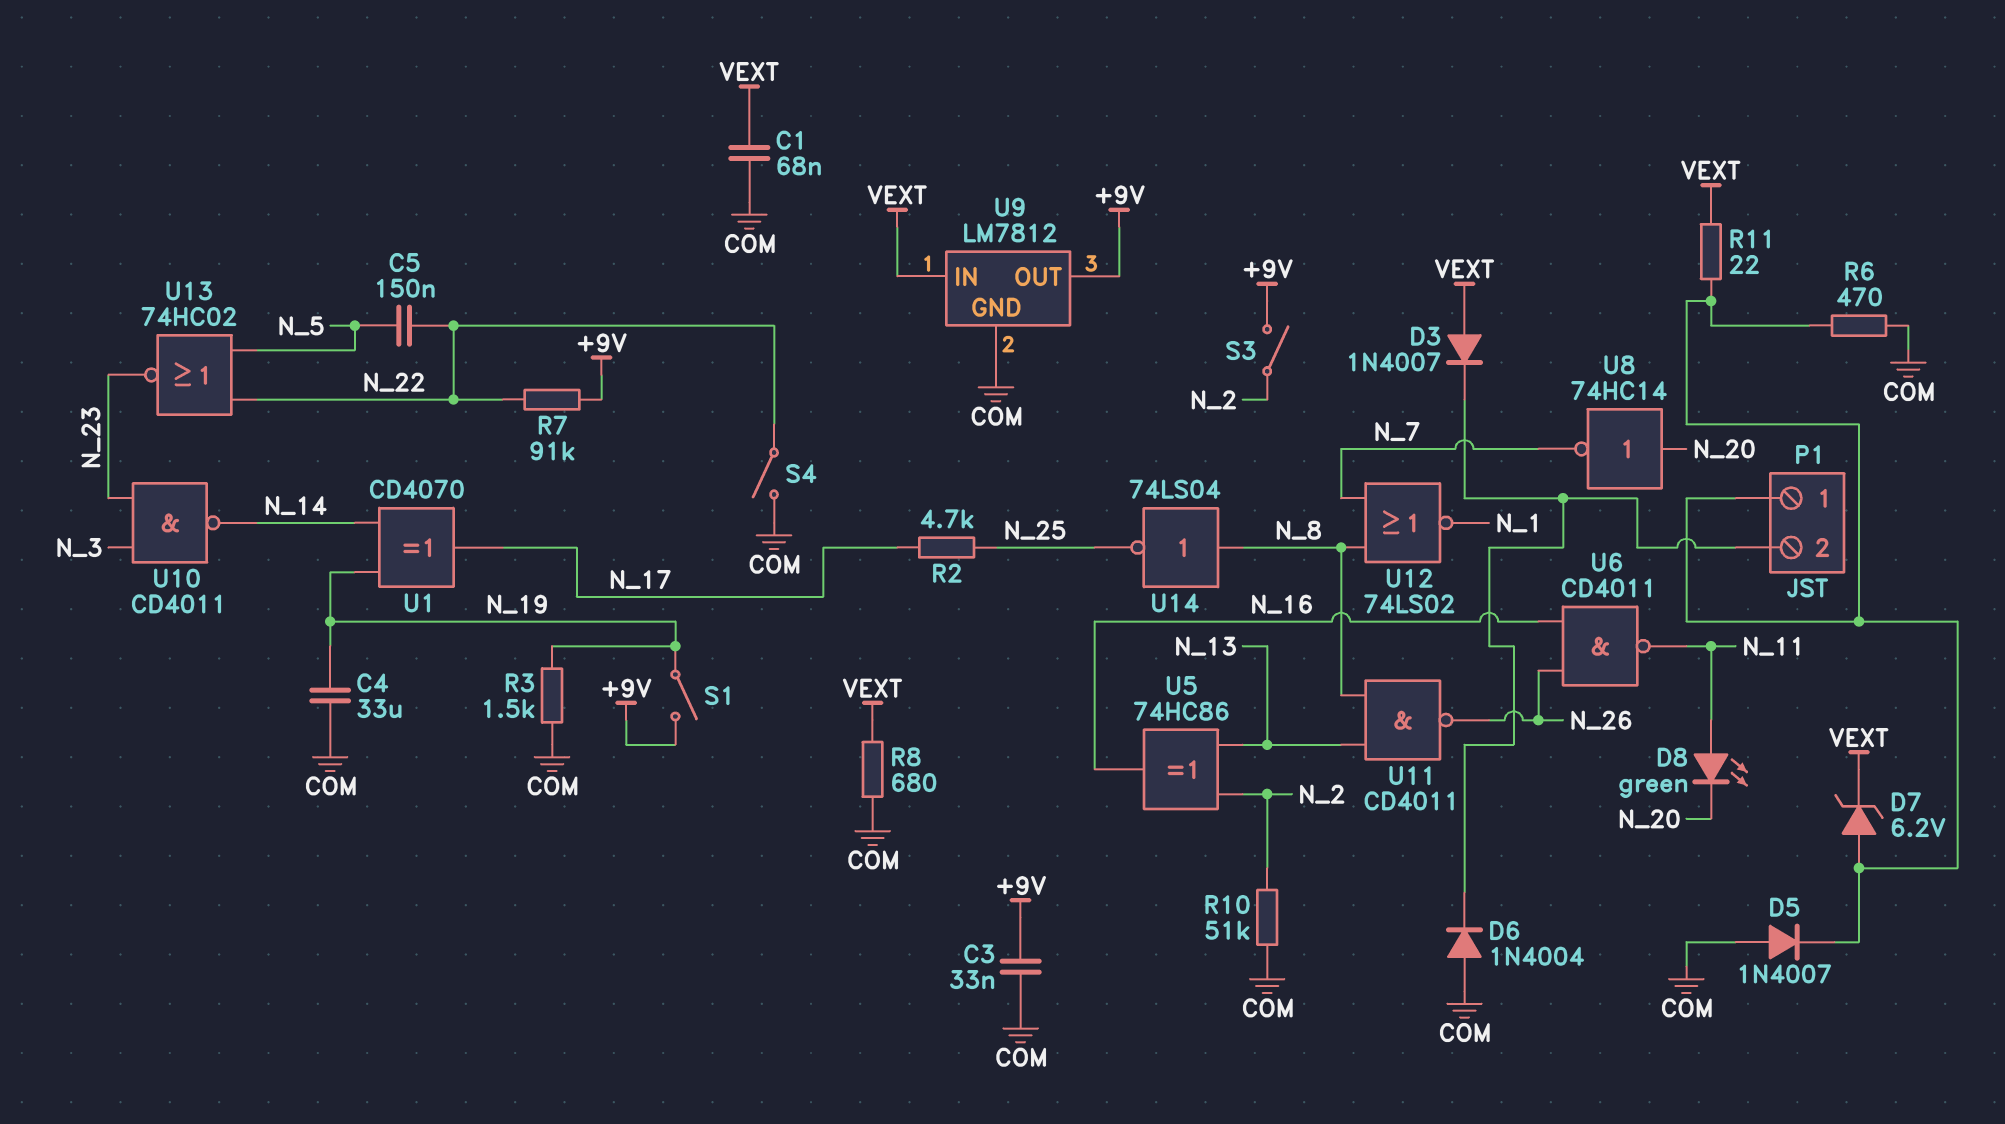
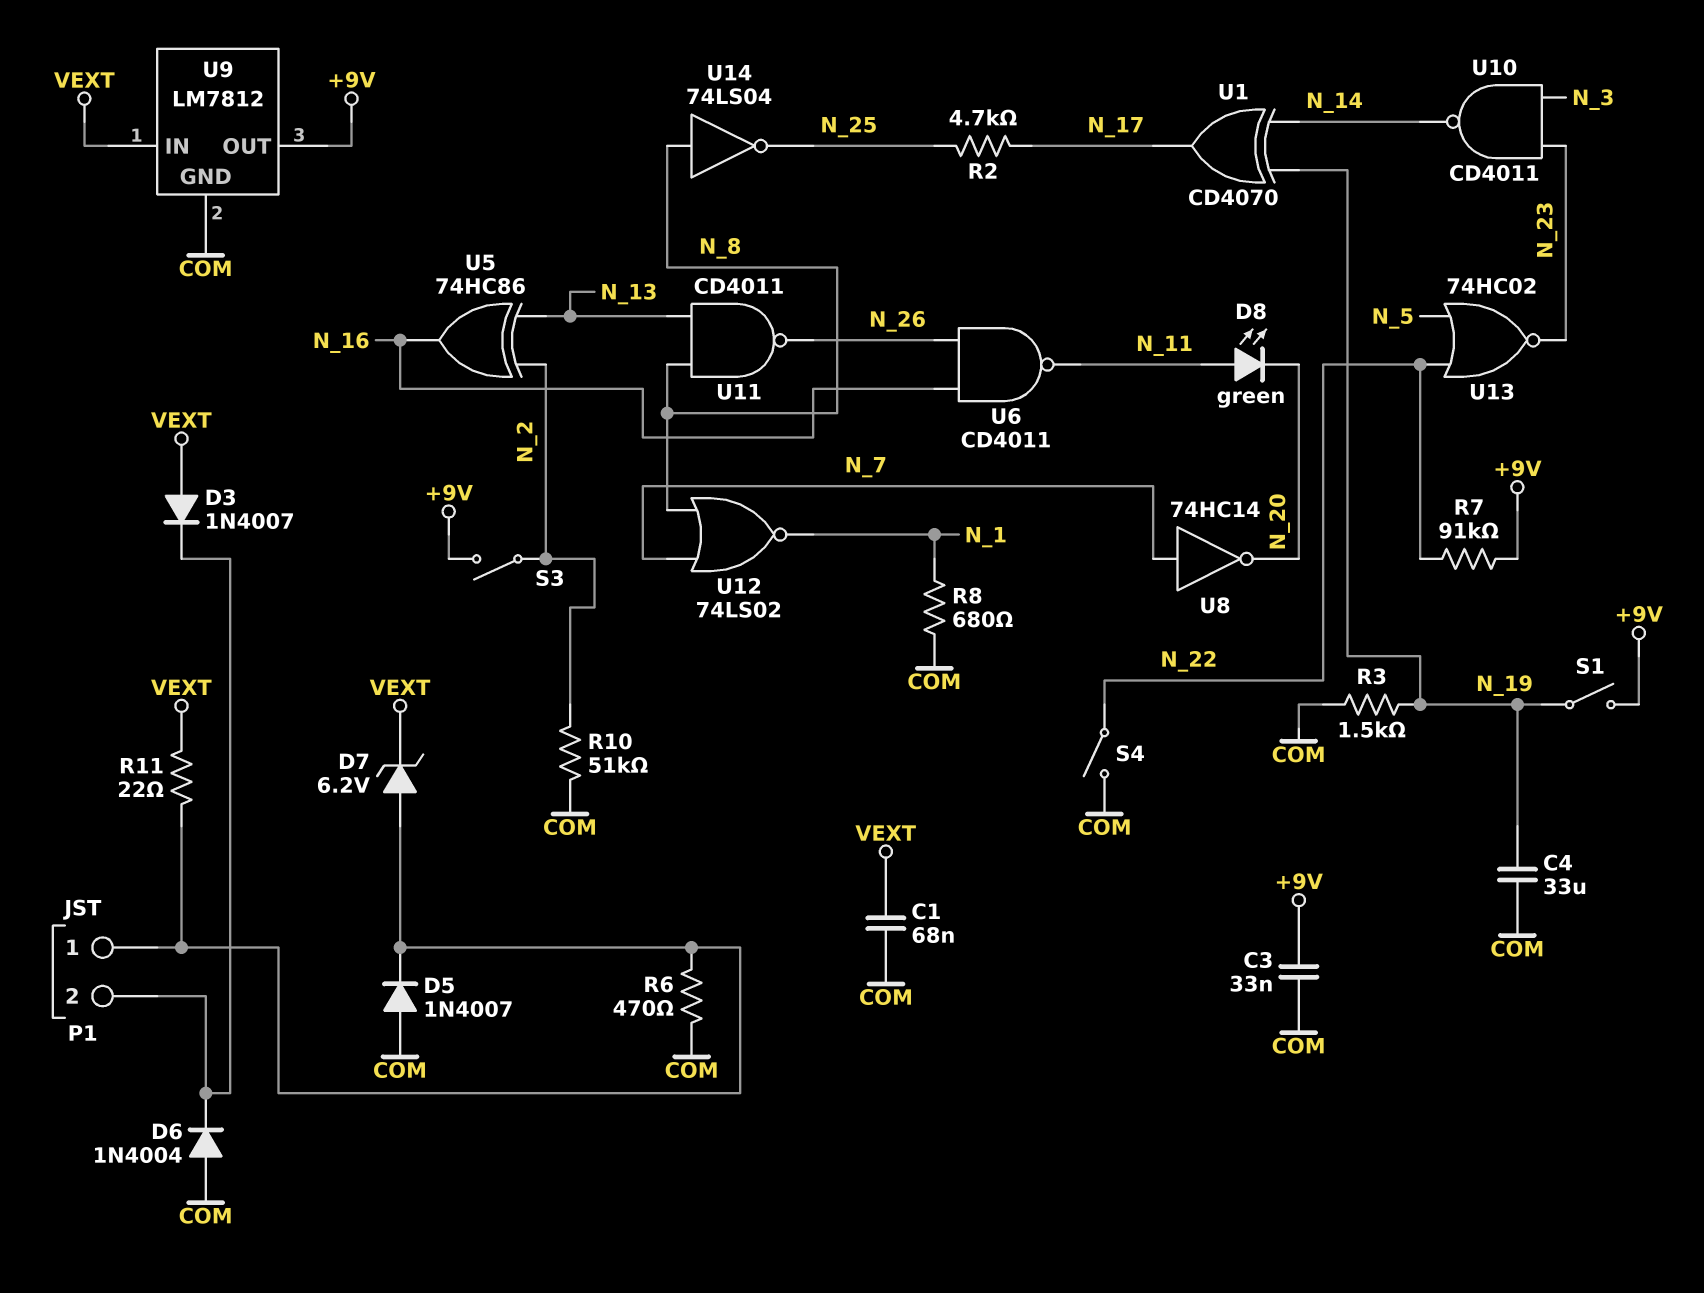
C5: 150nF (N_5, N_22) -> none
R8: 680 (COM, VEXT) -> 680 (COM, N_1)
U8: NOT 74HC14 (in N_20, out N_7) -> NOT 74HC14 (in N_7, out N_20)

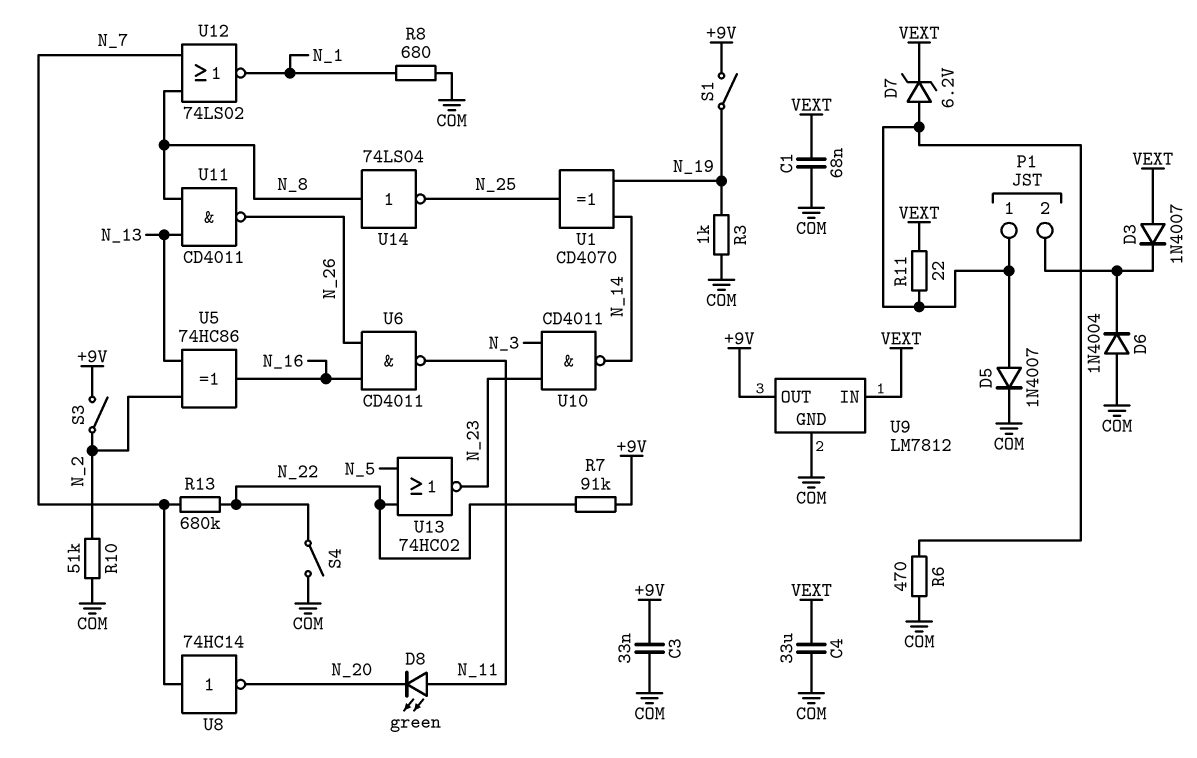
C4: 33uF (COM, N_19) -> 33uF (COM, VEXT)
D5: diode 1N4007 (A COM, K P1/1) -> diode 1N4007 (A P1/1, K COM)
R2: 4.7k (N_17, N_25) -> none
R3: 1.5k (COM, N_19) -> 1k (COM, N_19)
R13: none -> 680k (N_7, N_22)
U1: XOR CD4070 (in N_14, in N_19, out N_17) -> XOR CD4070 (in N_14, in N_19, out N_25)

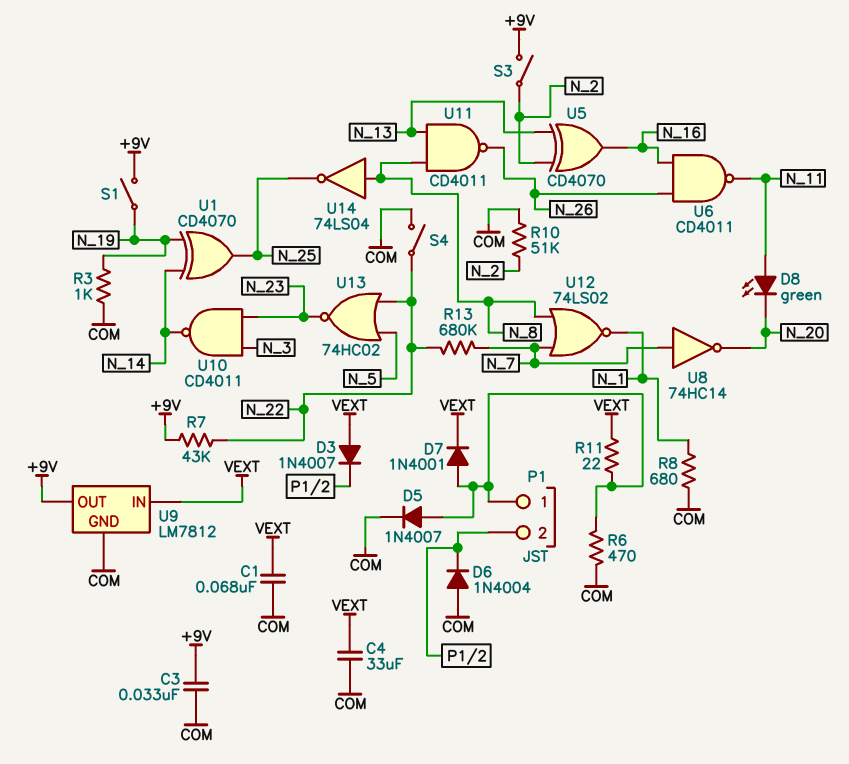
D7: zener 6.2V (A P1/1, K VEXT) -> diode 1N4001 (A P1/1, K VEXT)
R7: 91k (+9V, N_22) -> 43k (+9V, N_22)
U5: XOR 74HC86 (in N_2, in N_13, out N_16) -> XOR CD4070 (in N_2, in N_13, out N_16)

